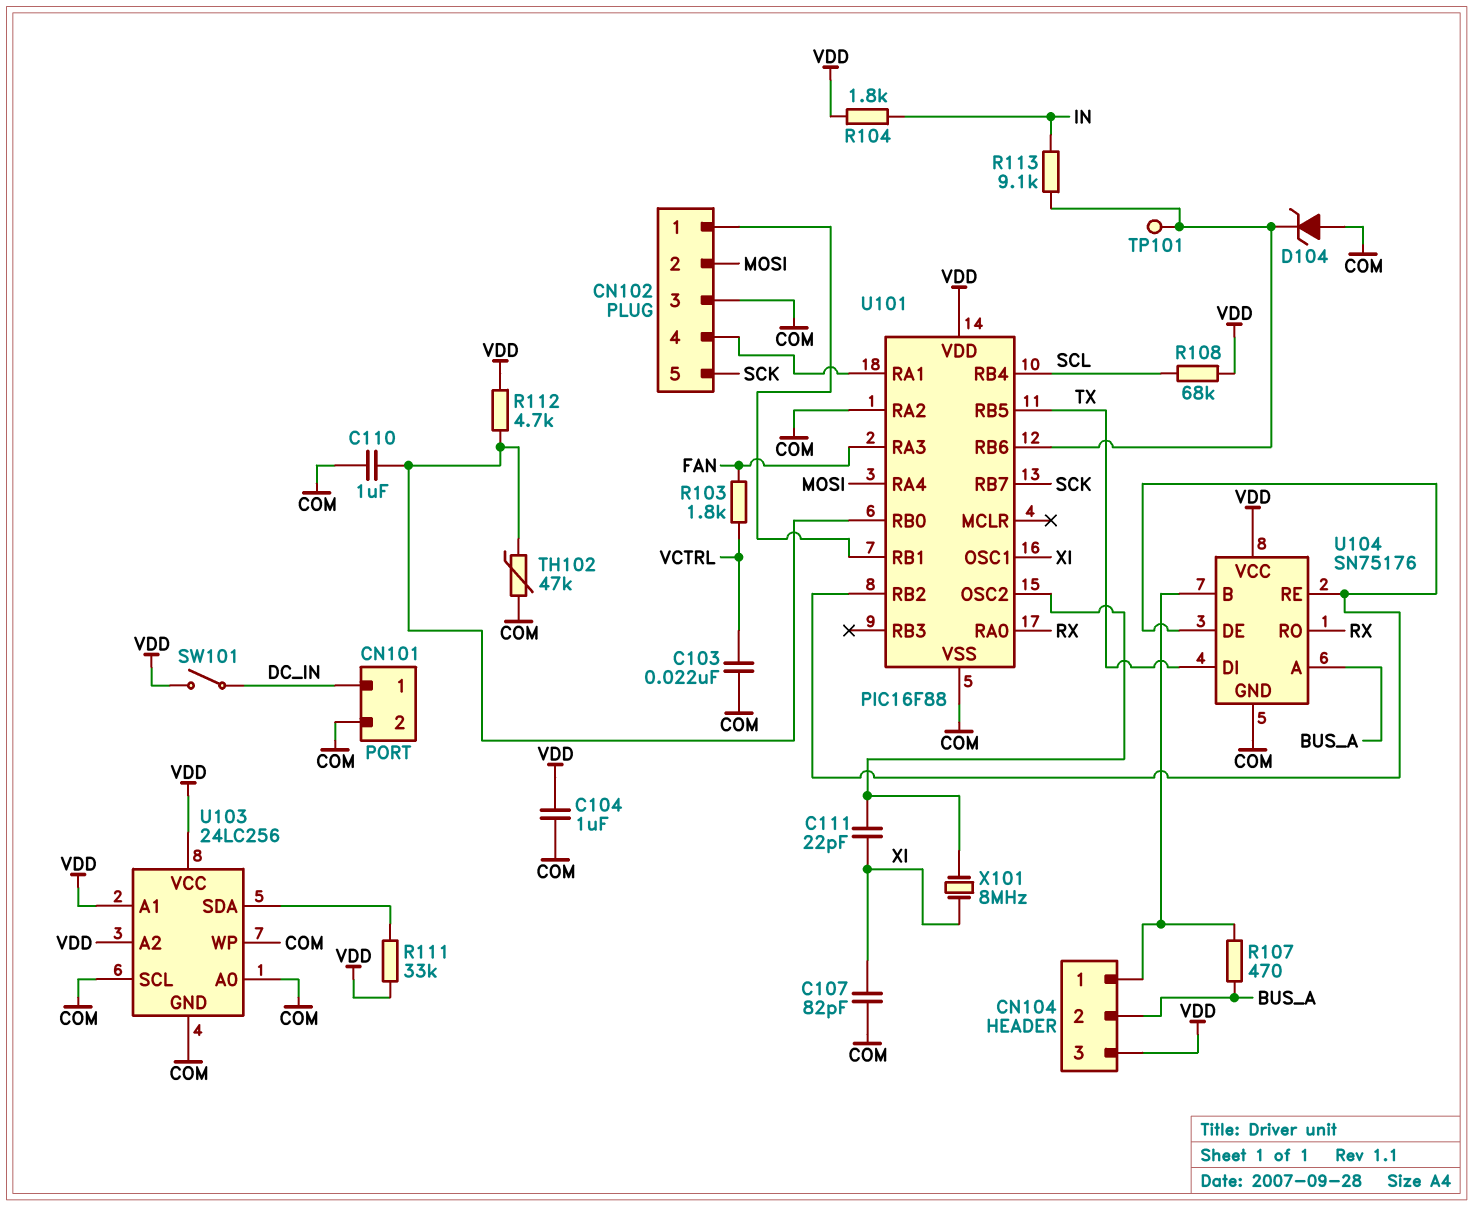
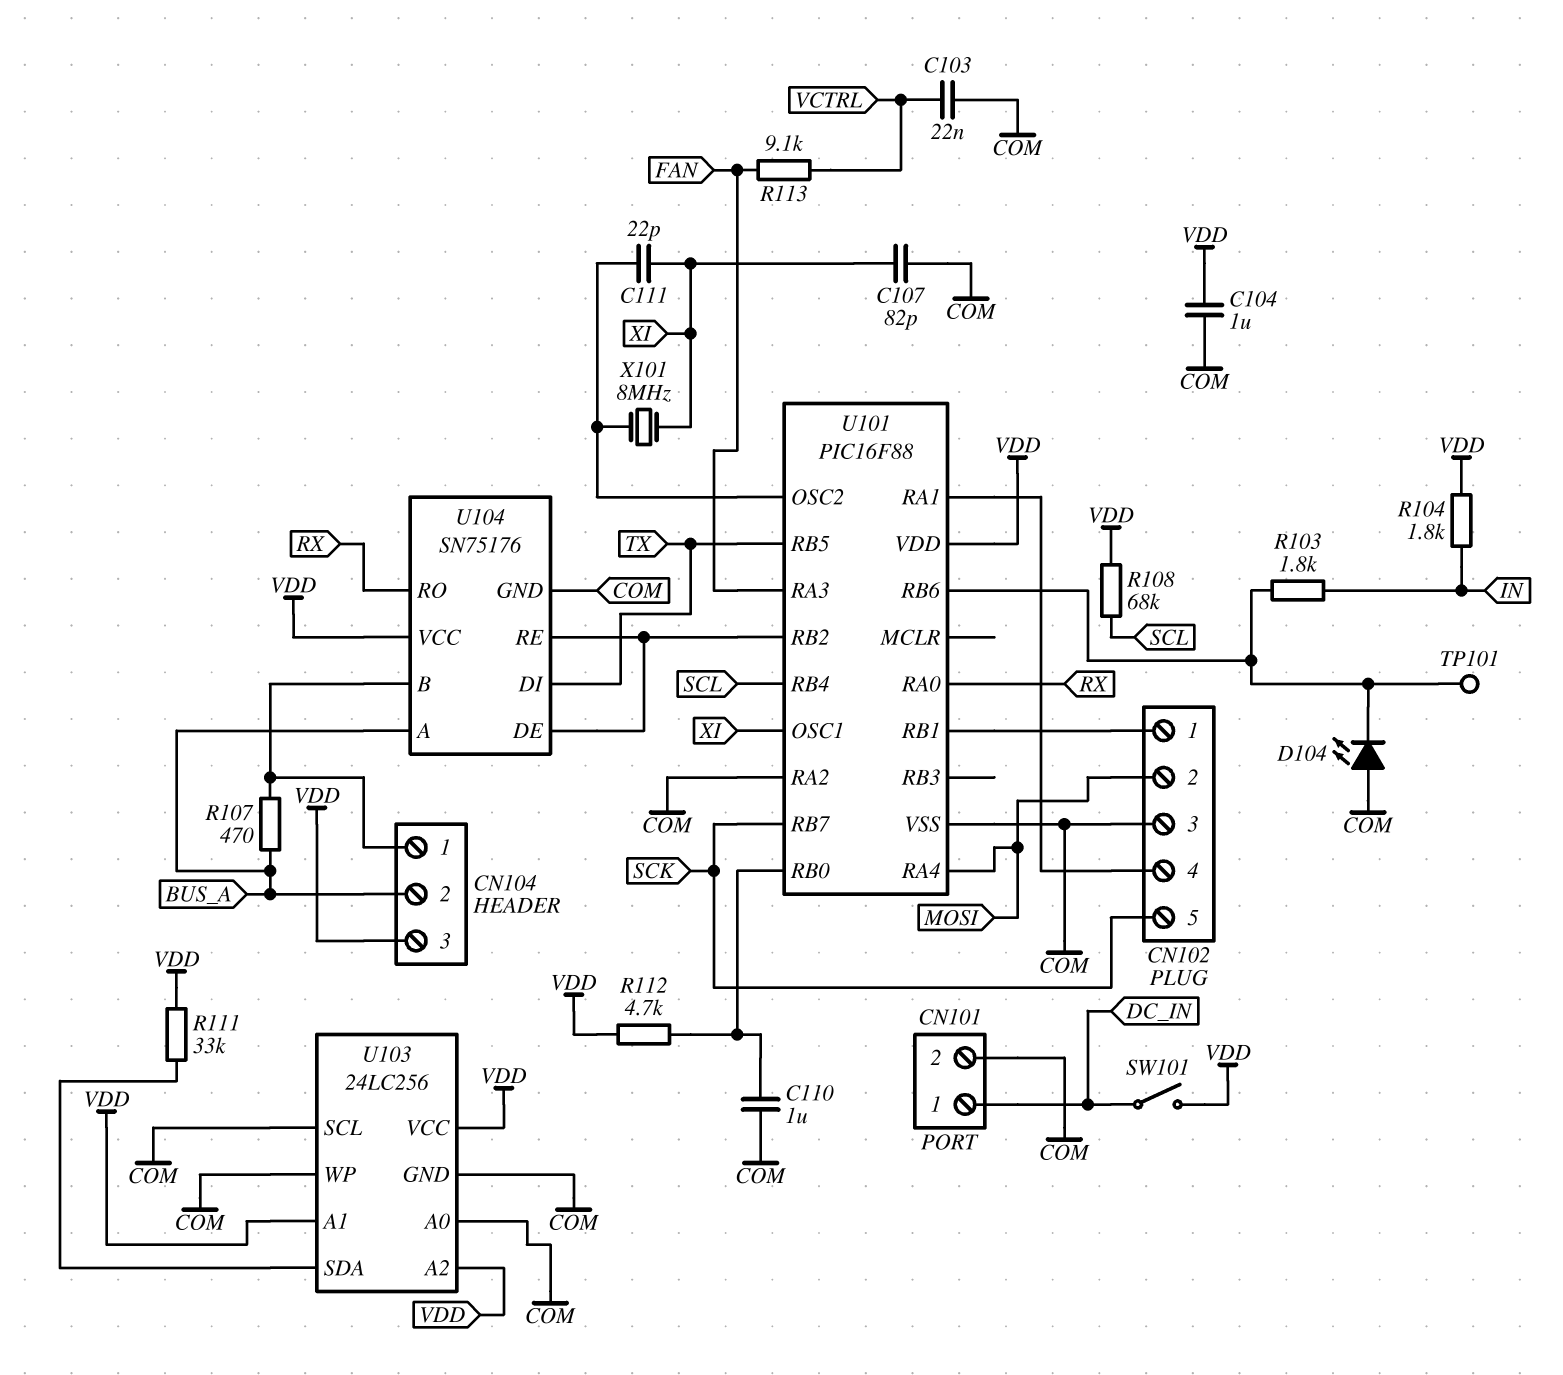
D104: zener (A COM, K U101/RB6) -> LED (A COM, K U101/RB6)
R103: 1.8k (FAN, VCTRL) -> 1.8k (IN, U101/RB6)
R113: 9.1k (IN, U101/RB6) -> 9.1k (FAN, VCTRL)
TH102: 47k (COM, U101/RB0) -> none

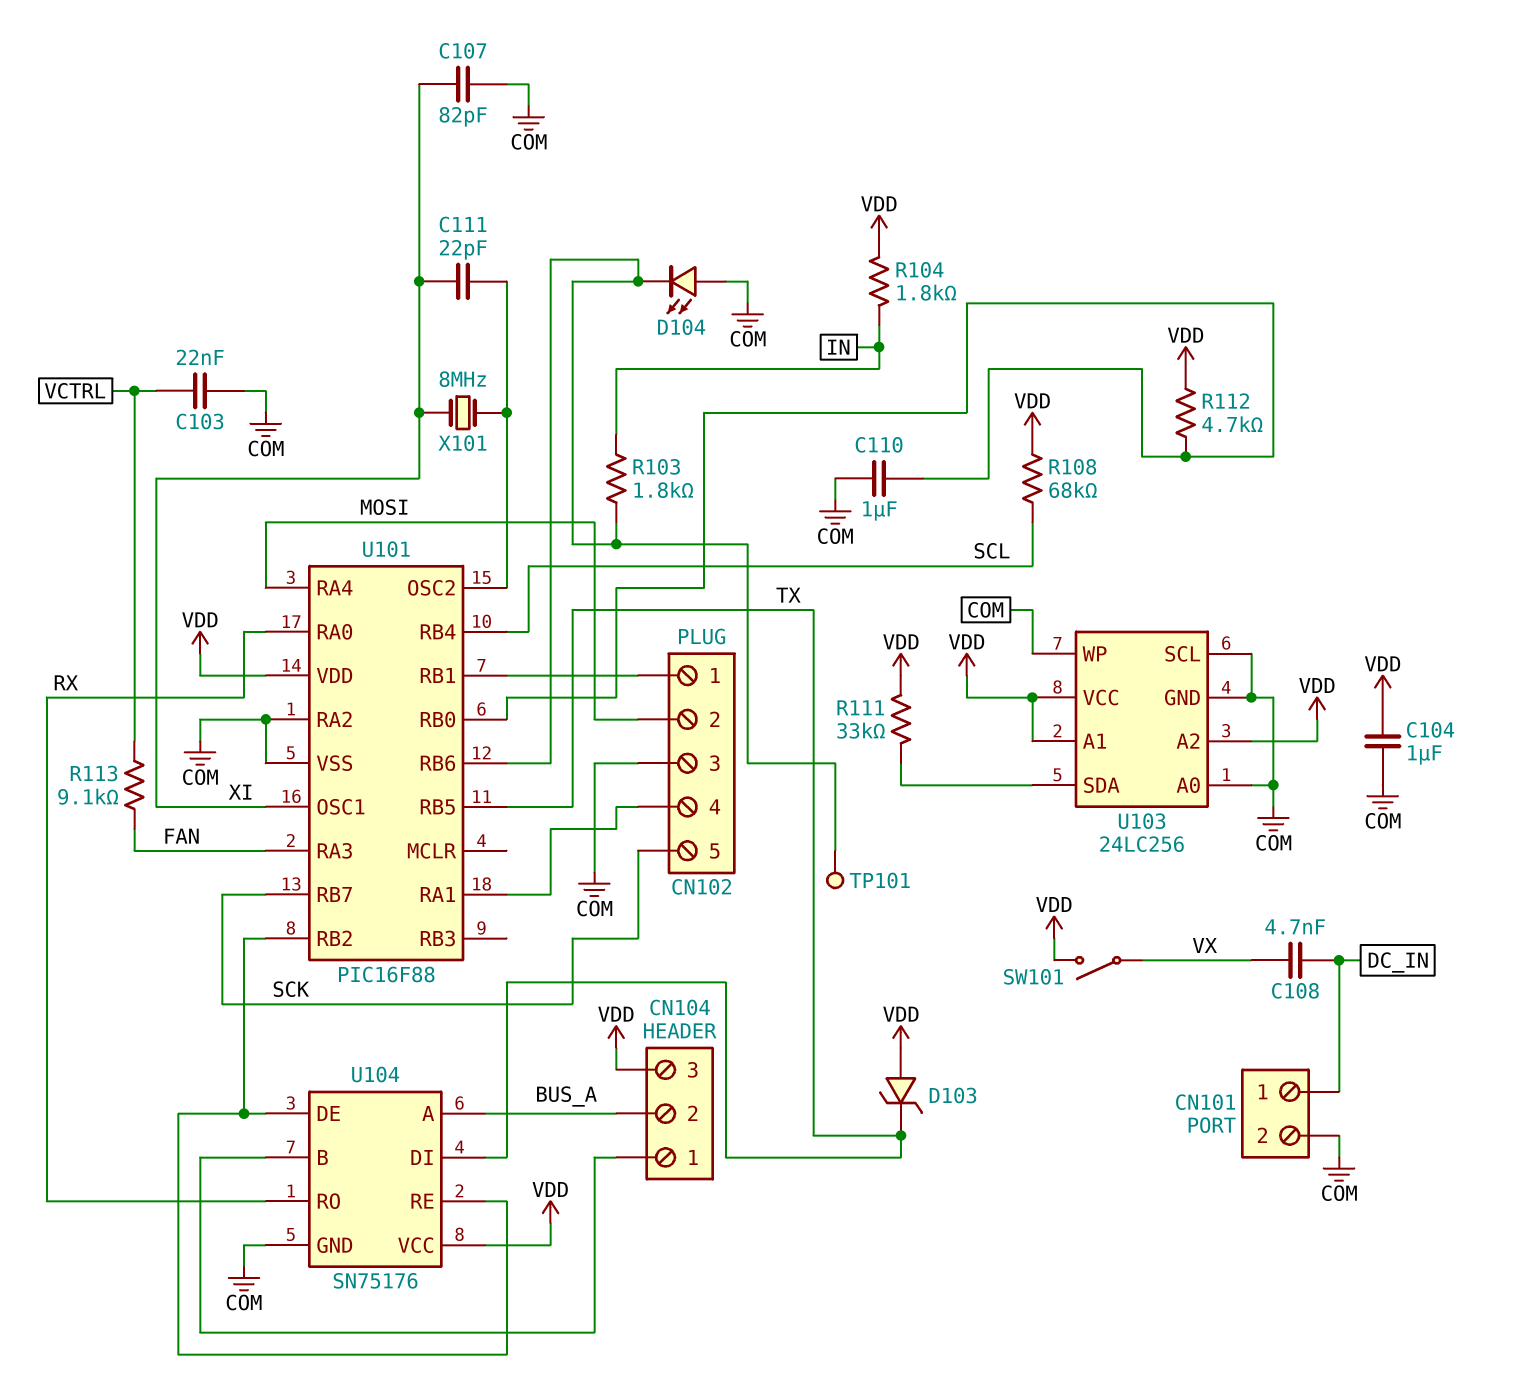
C108: none -> 4.7nF (DC_IN, VX)
D103: none -> zener (A VDD, K TX)
R107: 470 (BUS_A, CN104/1) -> none
SW101: switch (DC_IN, VDD) -> switch (VDD, VX)

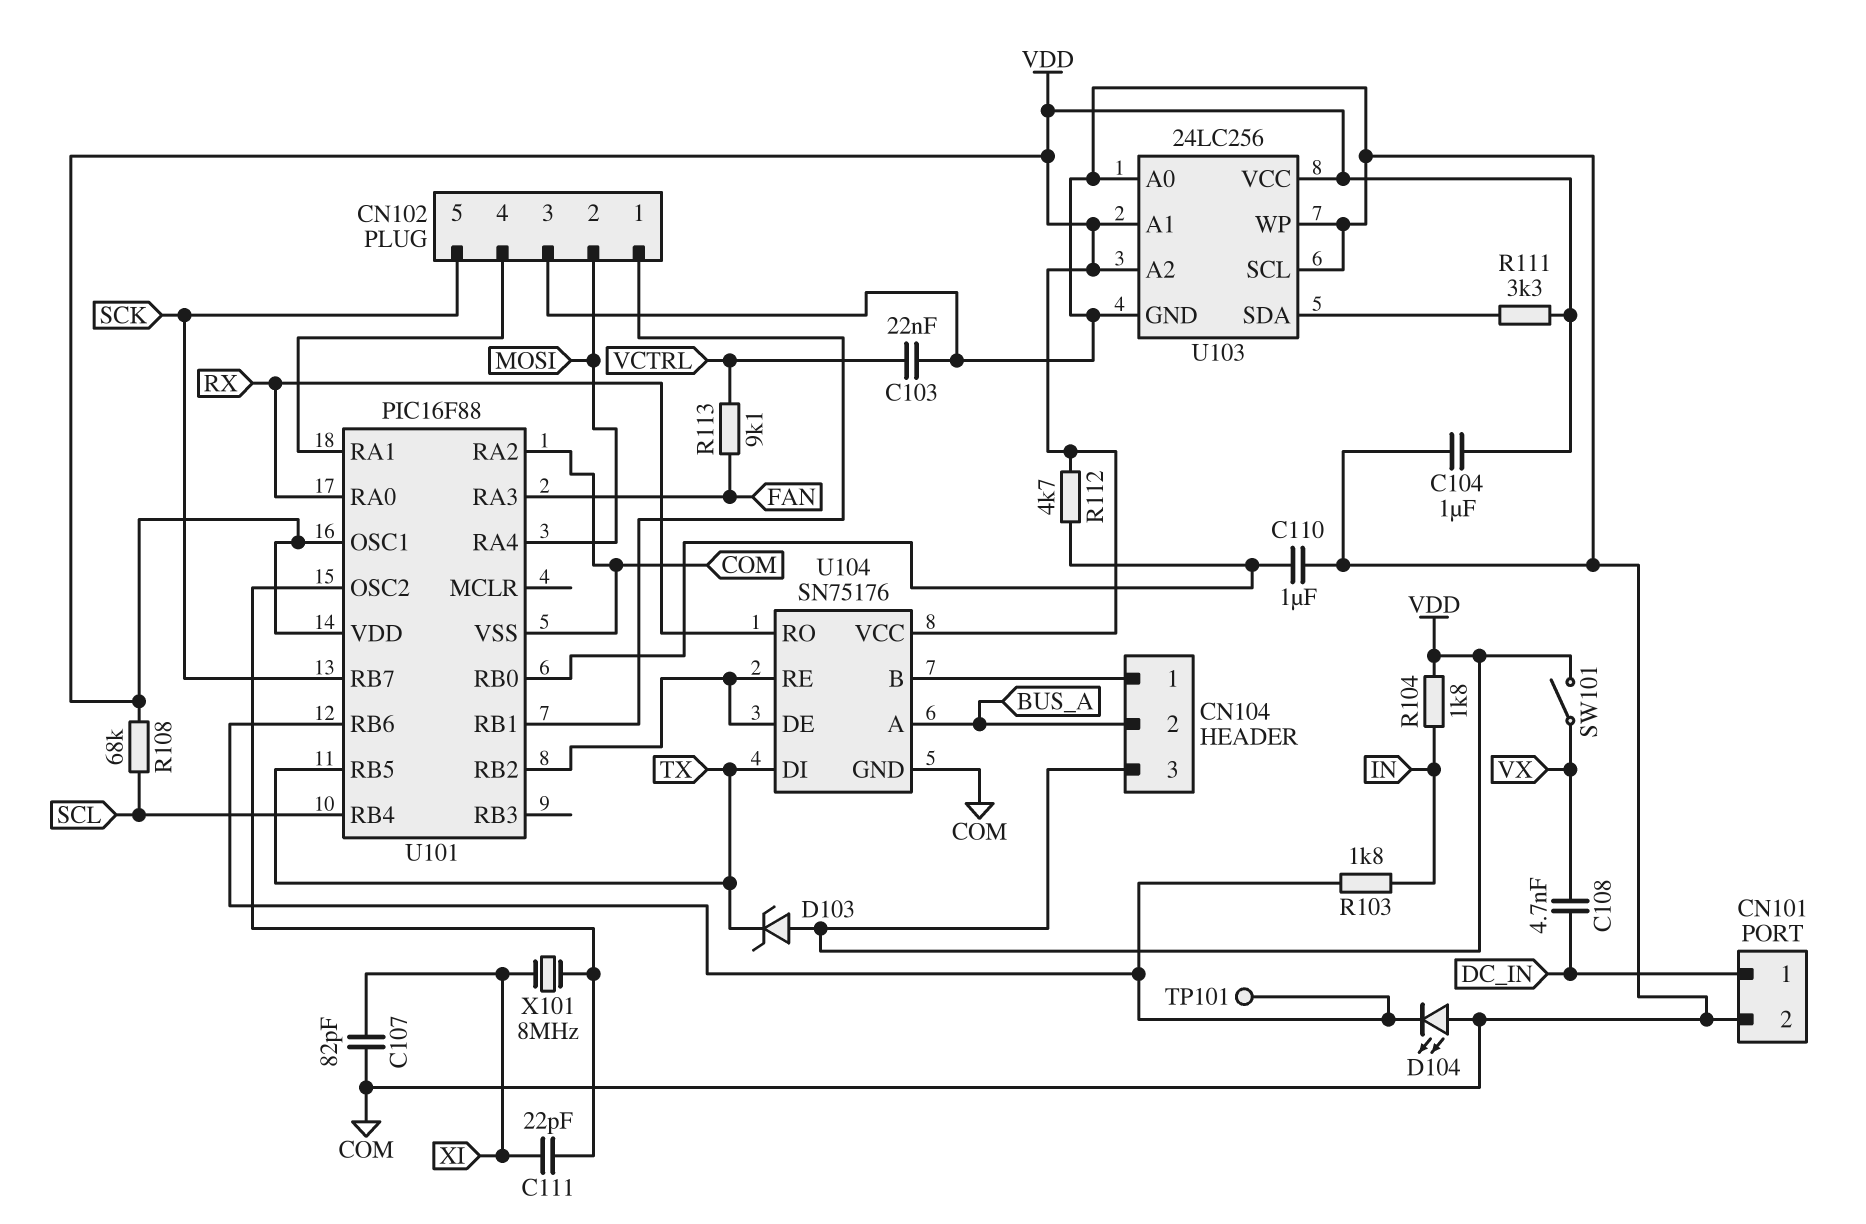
R111: 33k (U103/SDA, VDD) -> 3.3k (U103/SDA, VDD)
U101 pin OSC1: XI -> VDD

